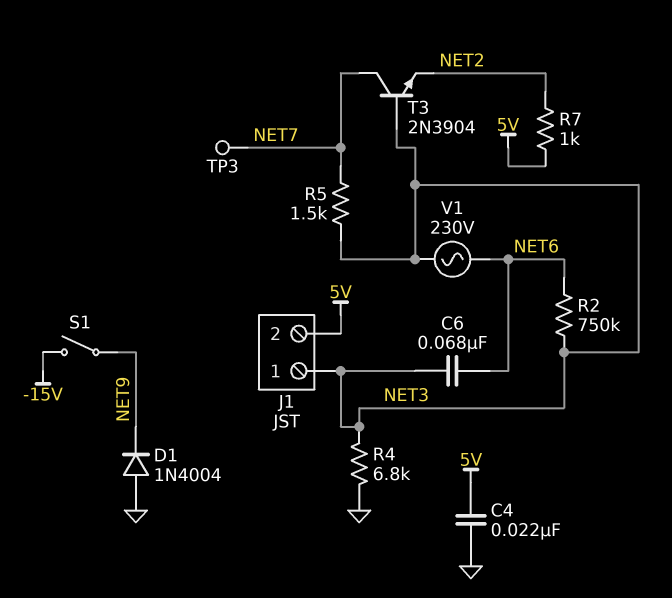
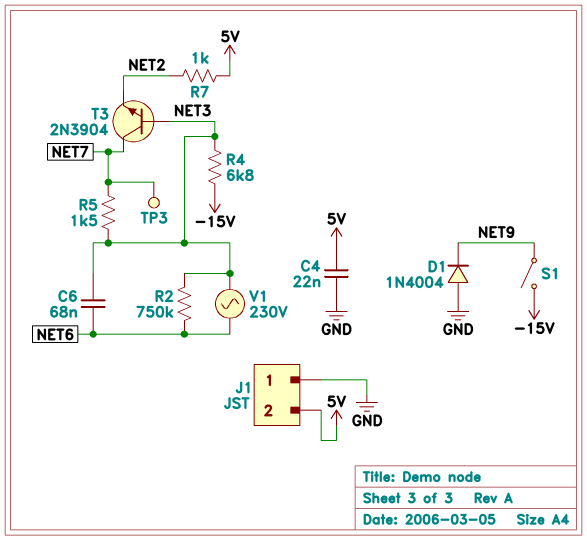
J1 pin 1: NET3 -> GND
R4: 6.8k (GND, NET3) -> 6.8k (-15V, NET3)

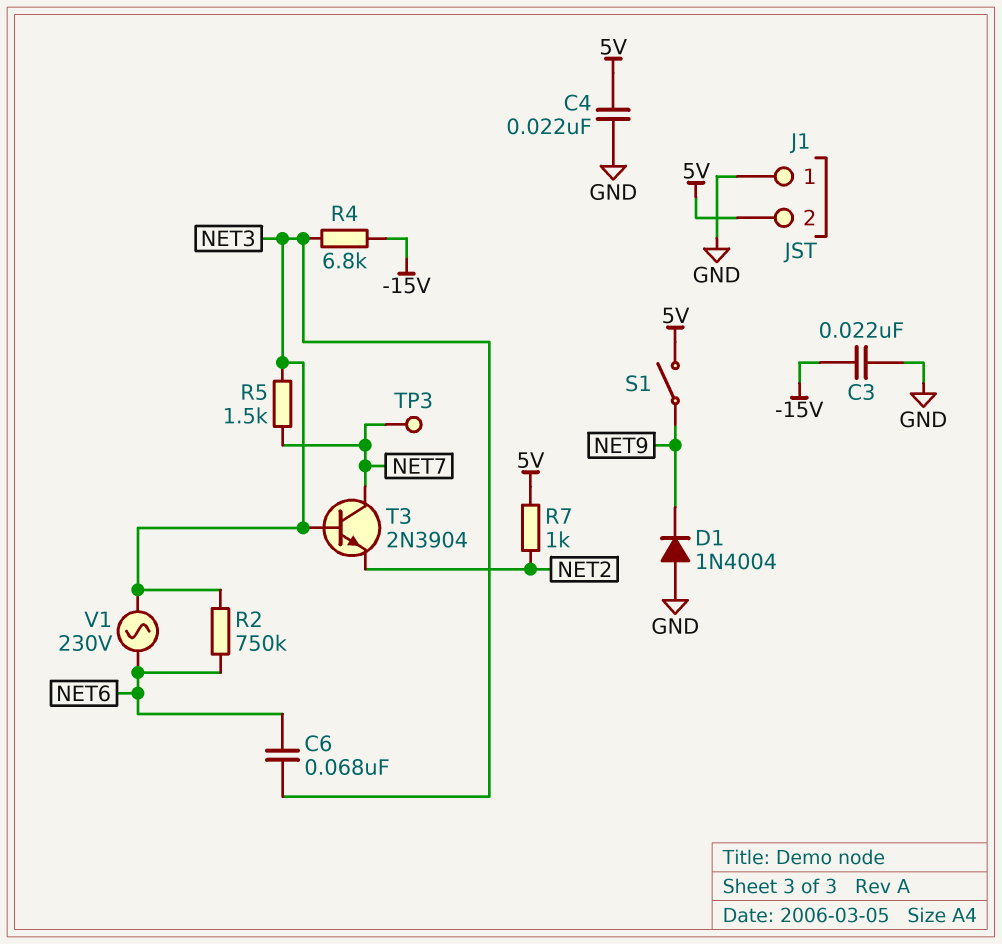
C3: none -> 22nF (-15V, GND)
S1: switch (-15V, NET9) -> switch (5V, NET9)

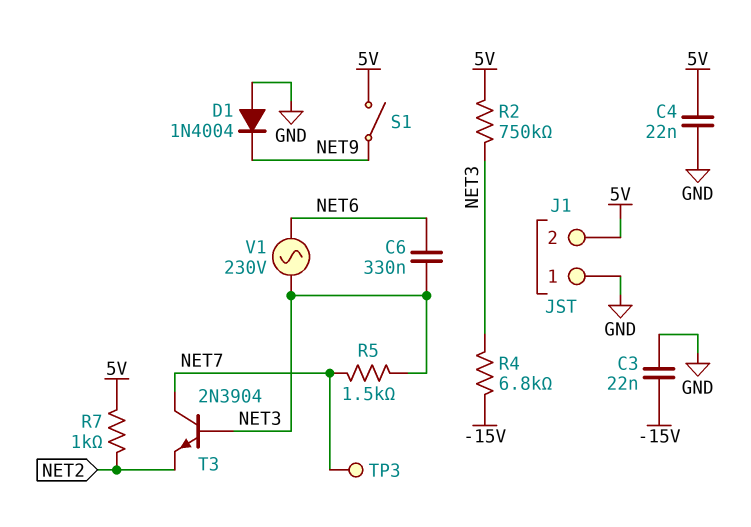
C6: 68nF (NET3, NET6) -> 330nF (NET3, NET6)
R2: 750k (NET3, NET6) -> 750k (5V, NET3)

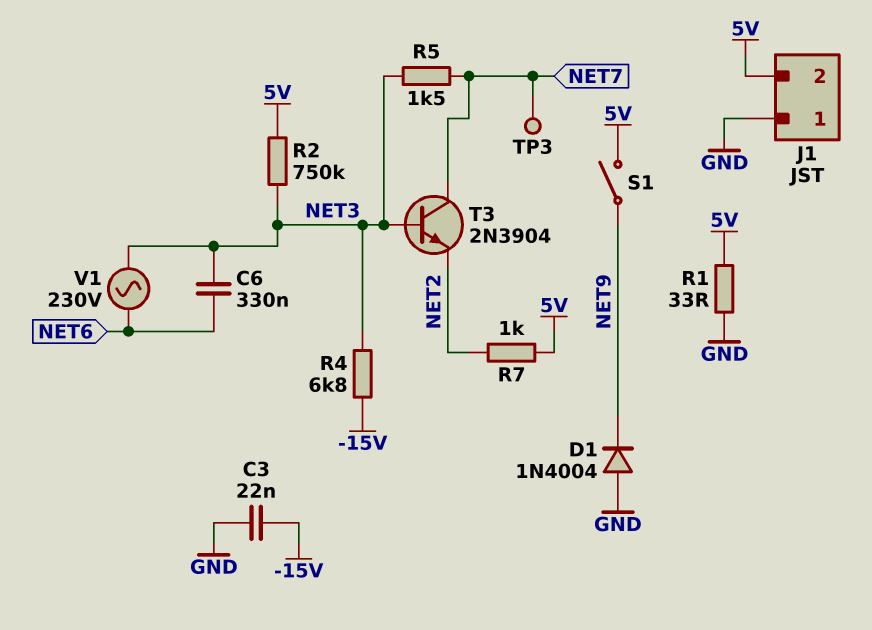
C4: 22nF (5V, GND) -> none
R1: none -> 33 (5V, GND)

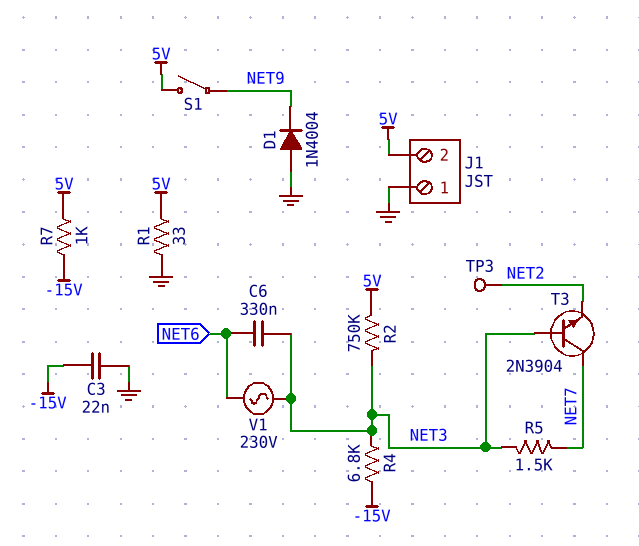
R7: 1k (5V, NET2) -> 1k (-15V, 5V)
TP3: test point (NET7) -> test point (NET2)

